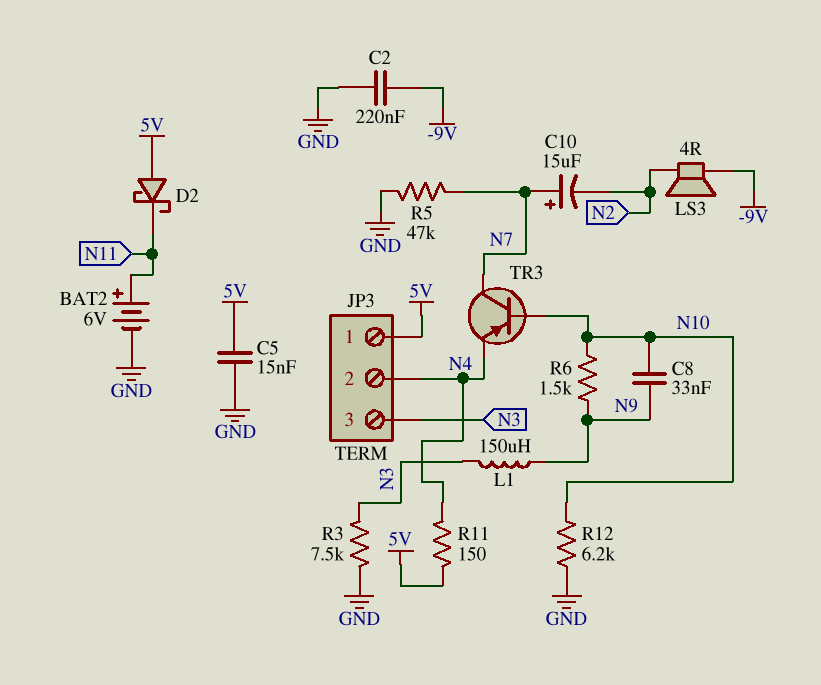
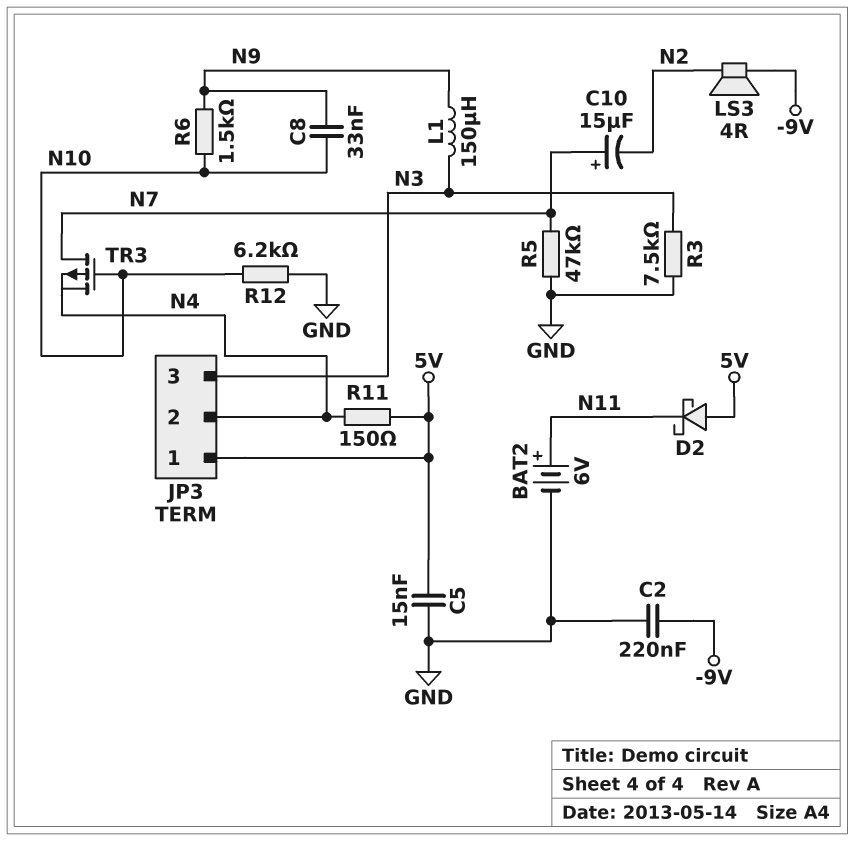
TR3: PNP (B N10, C N7, E N4) -> PMOS (G N10, D N7, S N4)

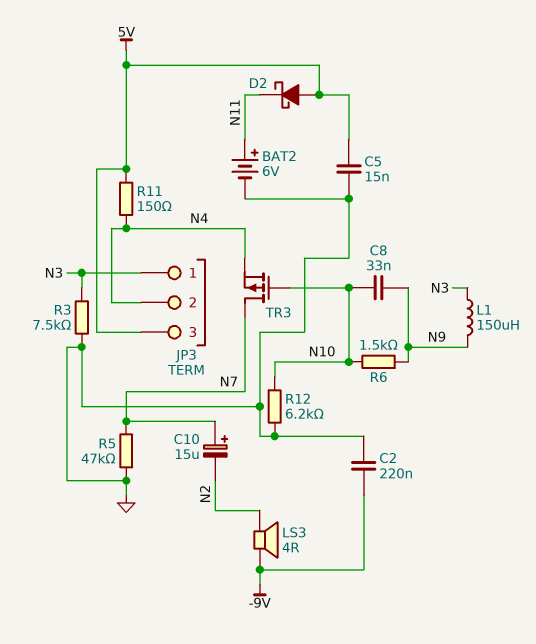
JP3 pin 1: 5V -> N3
JP3 pin 3: N3 -> 5V

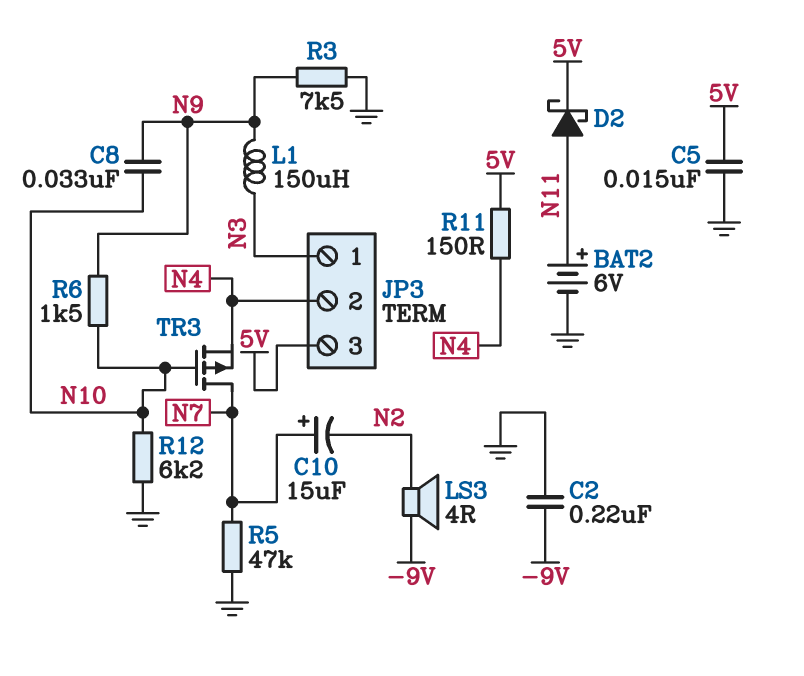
D2: schottky (A 5V, K N11) -> schottky (A N11, K 5V)
R3: 7.5k (GND, N3) -> 7.5k (GND, N9)

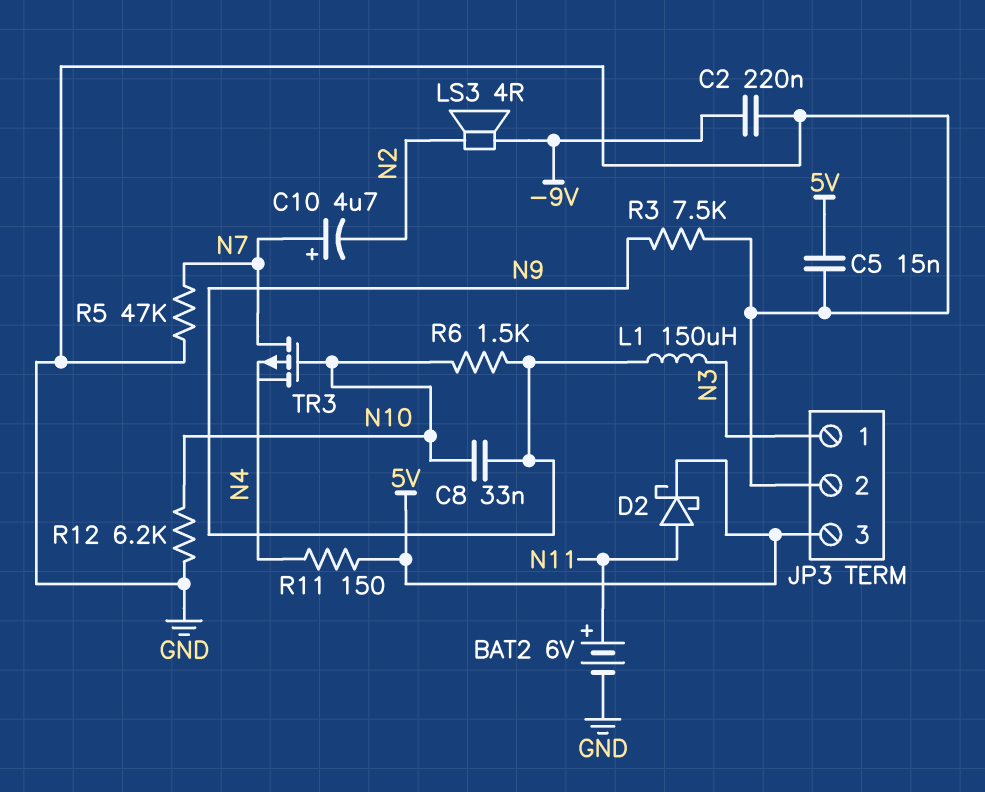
C10: 15uF (plus N7, minus N2) -> 4.7uF (plus N7, minus N2)
JP3 pin 2: N4 -> GND

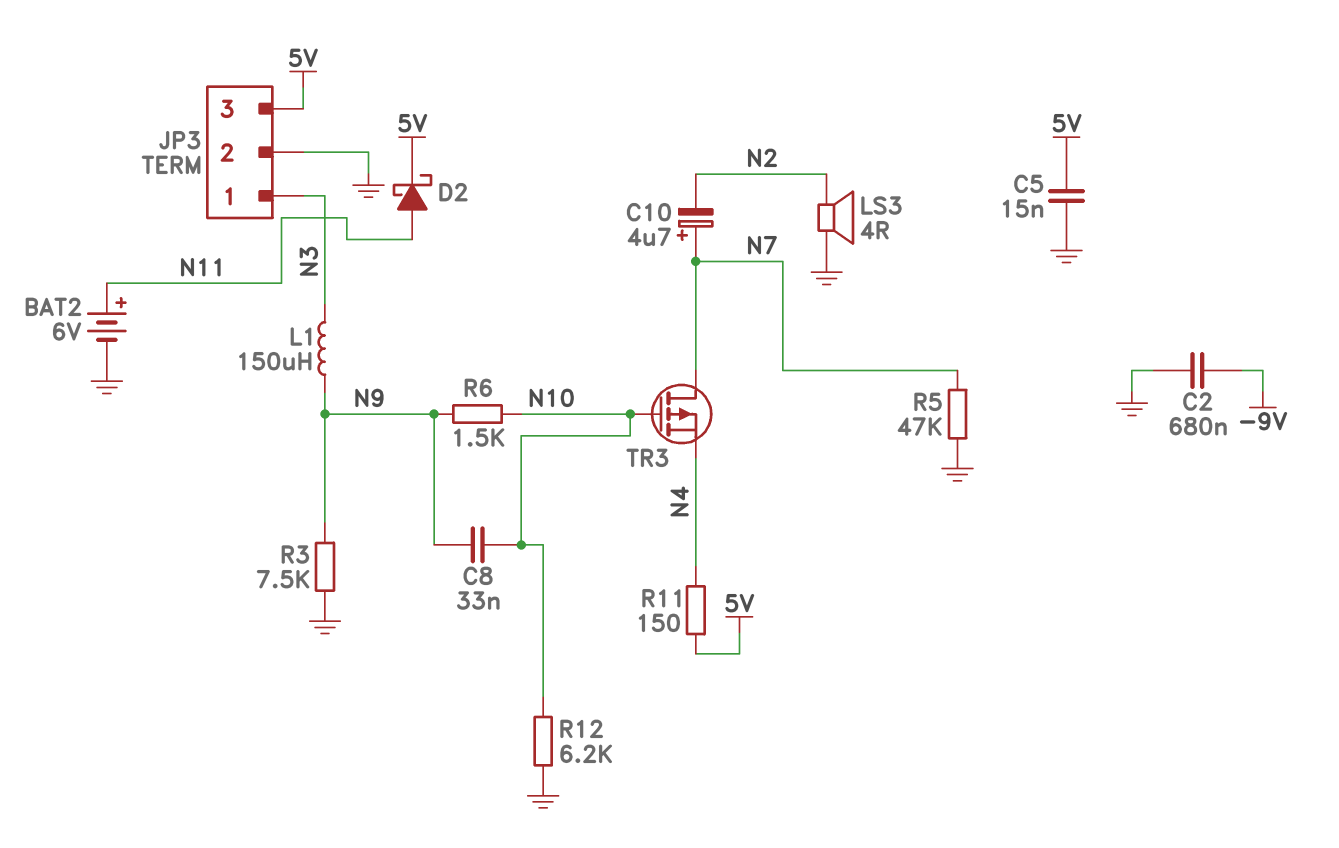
C2: 220nF (-9V, GND) -> 680nF (-9V, GND)
LS3: speaker 4R (-9V, N2) -> speaker 4R (GND, N2)

